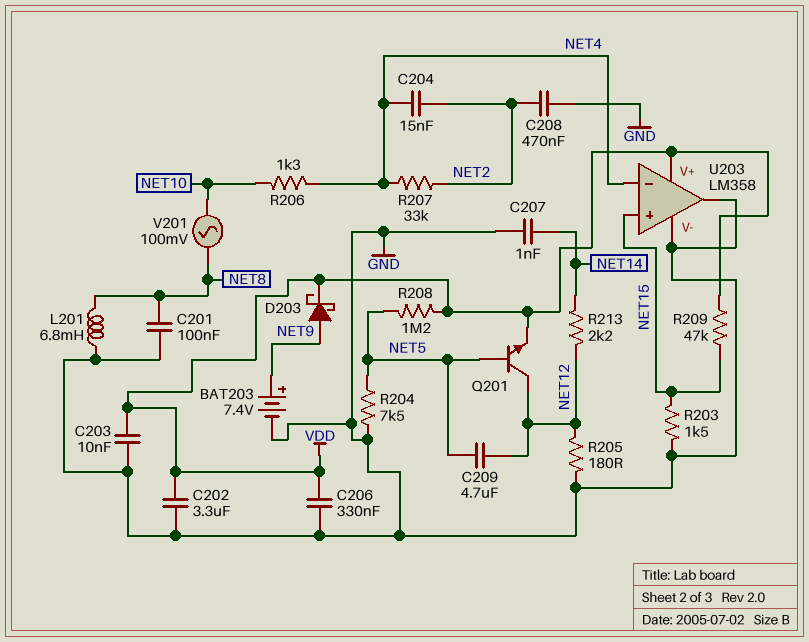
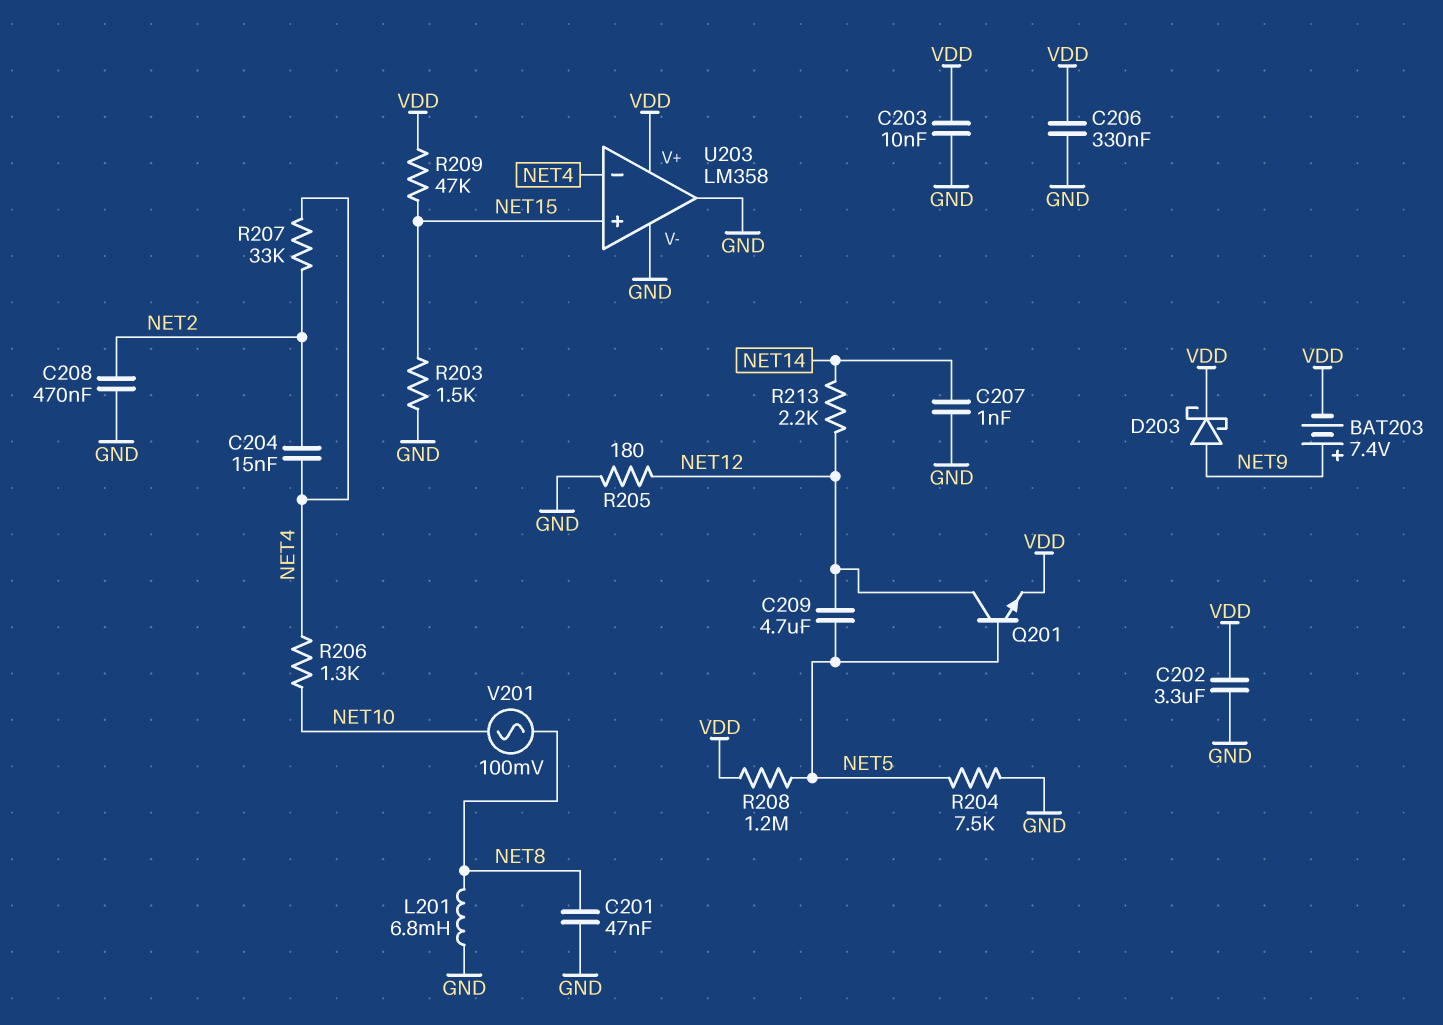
BAT203: 7.4V (plus NET9, minus GND) -> 7.4V (plus NET9, minus VDD)
C201: 100nF (GND, NET8) -> 47nF (GND, NET8)

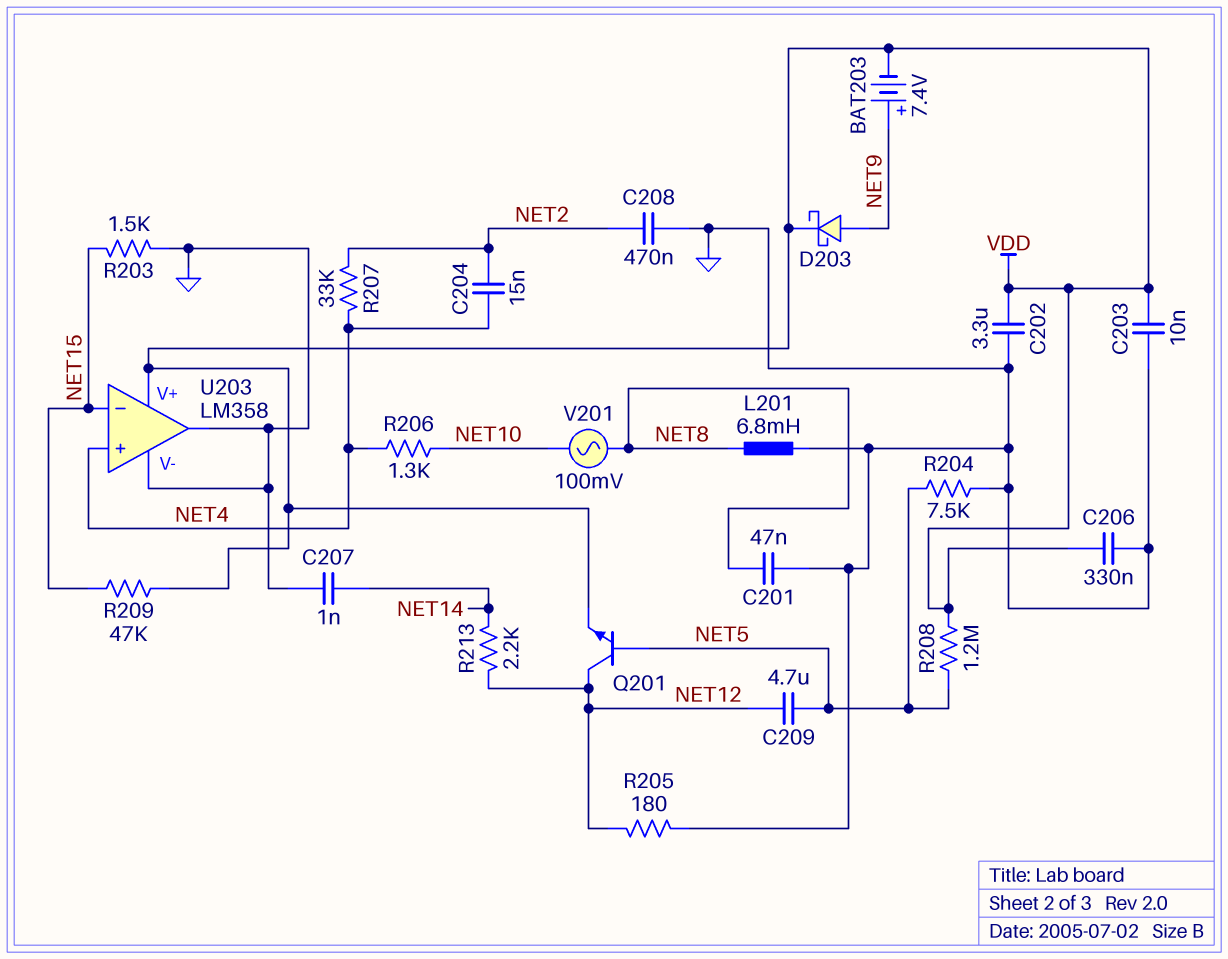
U203 pin in+: NET15 -> NET4
U203 pin in-: NET4 -> NET15

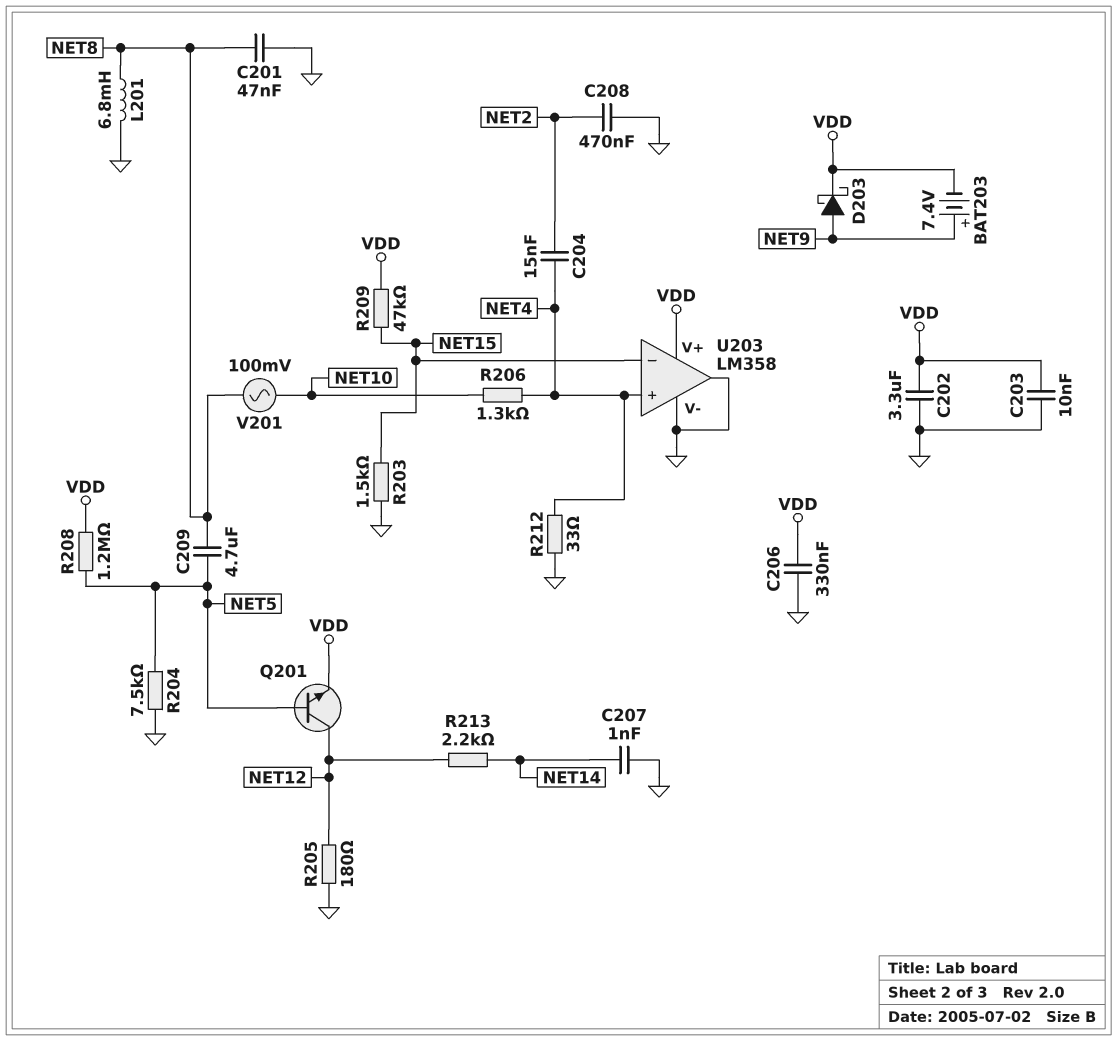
C209: 4.7uF (NET5, NET12) -> 4.7uF (NET5, NET8)
R207: 33k (NET2, NET4) -> none
R212: none -> 33 (GND, NET4)

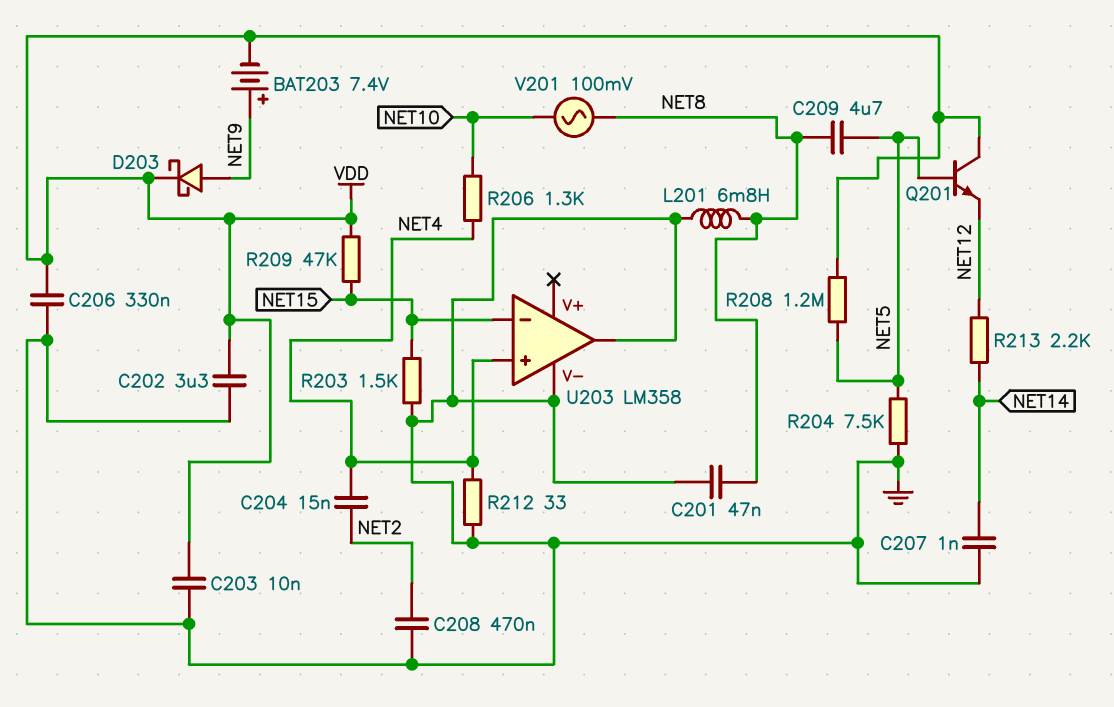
Q201: NPN (B NET5, C NET12, E VDD) -> NPN (B NET5, C VDD, E NET12)
R205: 180 (GND, NET12) -> none
U203 pin V+: VDD -> none

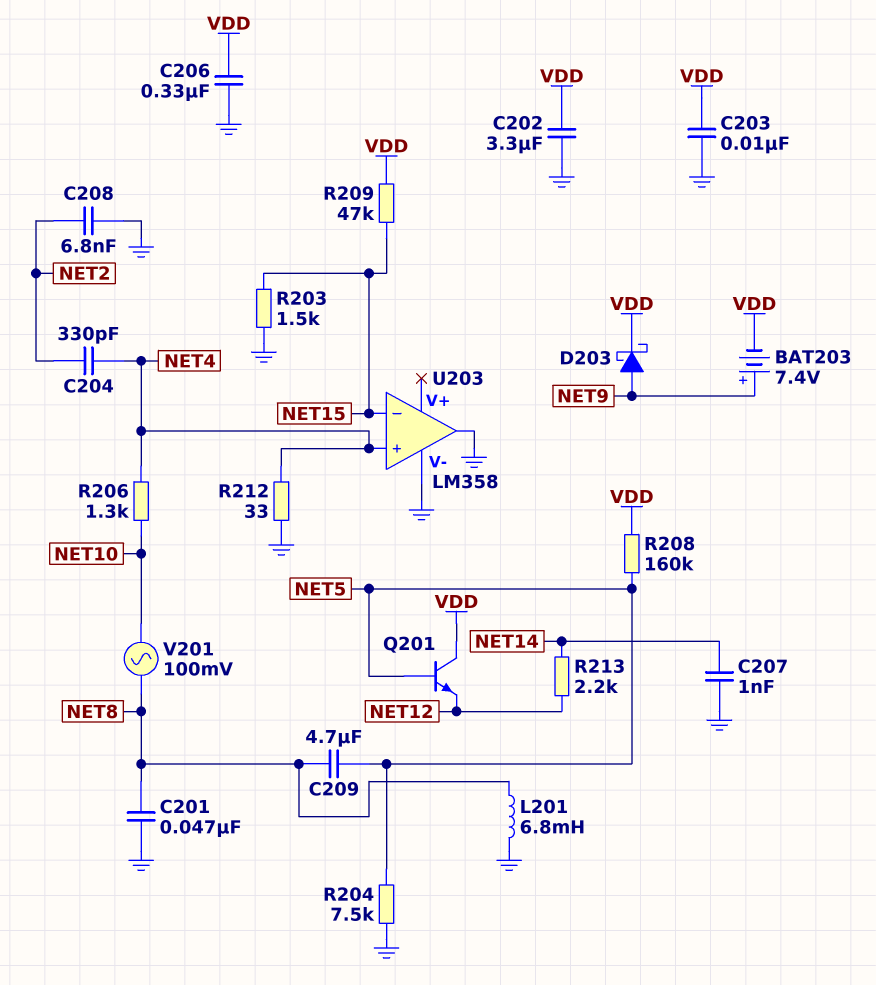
C204: 15nF (NET2, NET4) -> 330pF (NET2, NET4)
C208: 470nF (GND, NET2) -> 6.8nF (GND, NET2)
R208: 1.2M (NET5, VDD) -> 160k (NET5, VDD)

